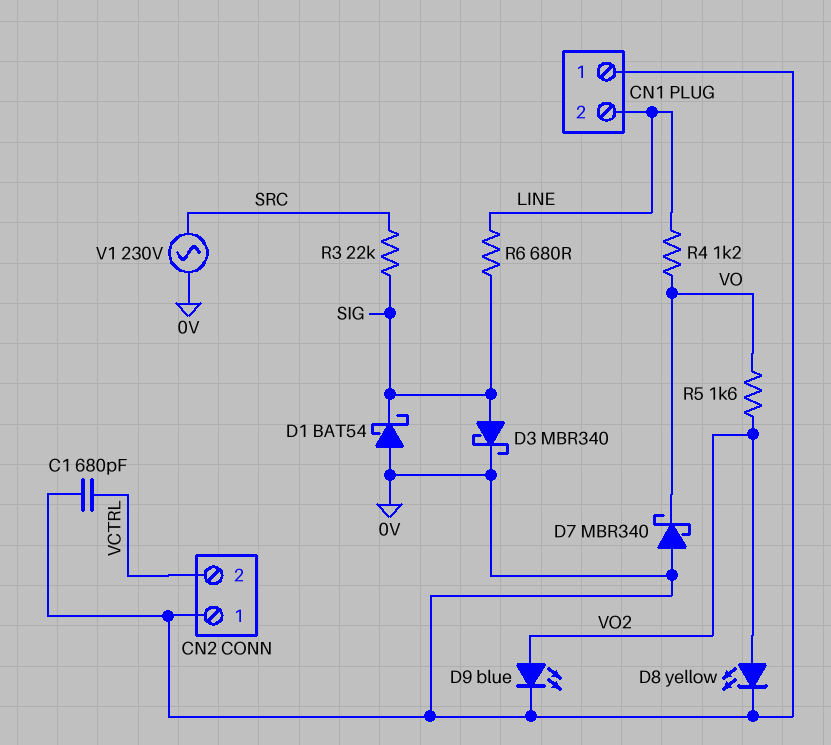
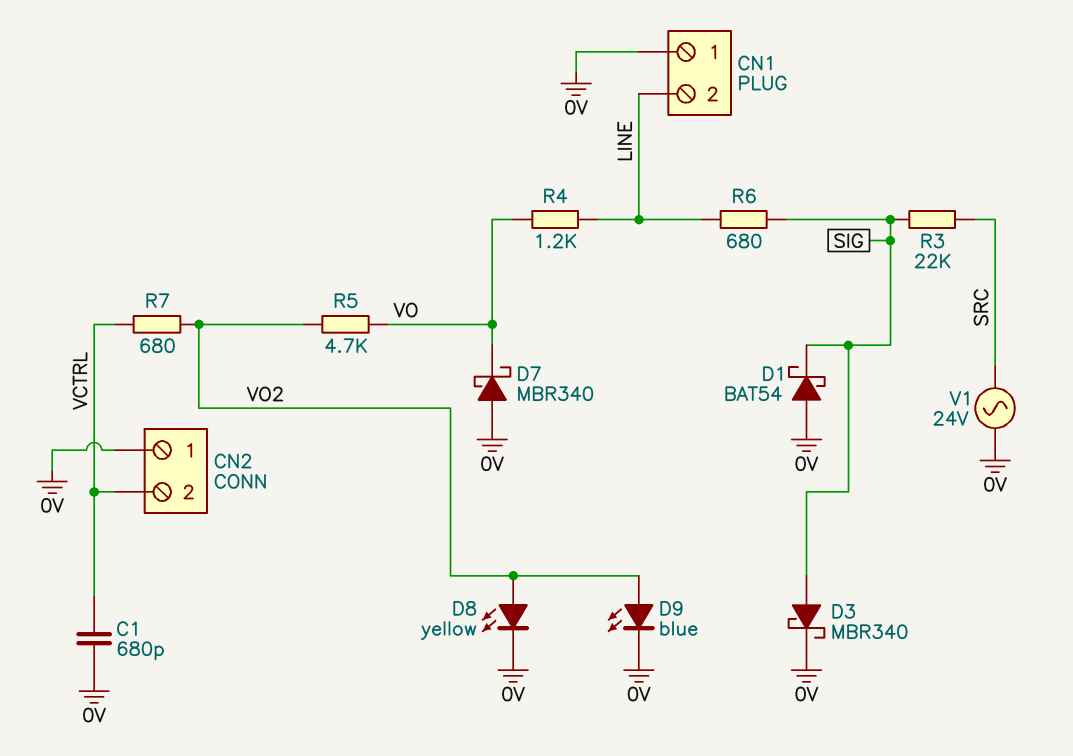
R5: 1.6k (VO, VO2) -> 4.7k (VO, VO2)
R7: none -> 680 (VCTRL, VO2)
V1: AC 230V (0V, SRC) -> AC 24V (0V, SRC)

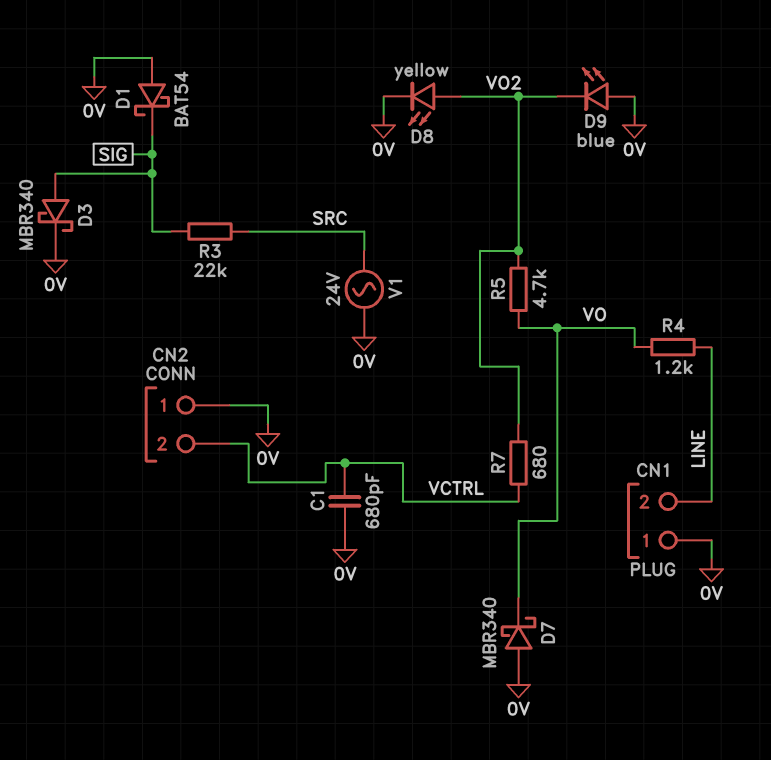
D9: LED blue (A VO2, K 0V) -> LED blue (A 0V, K VO2)
R6: 680 (LINE, SIG) -> none

